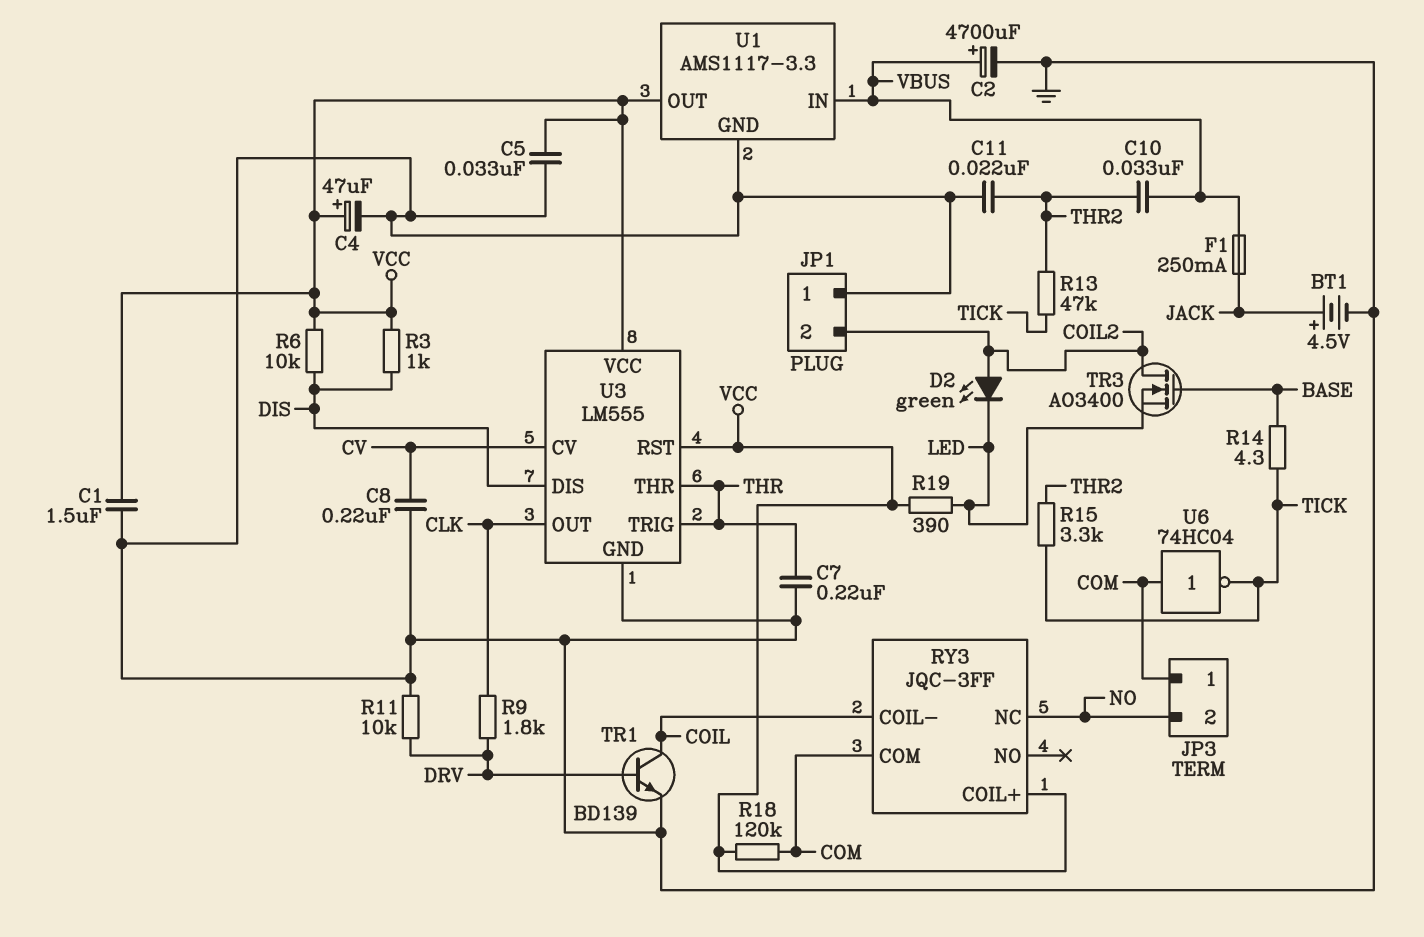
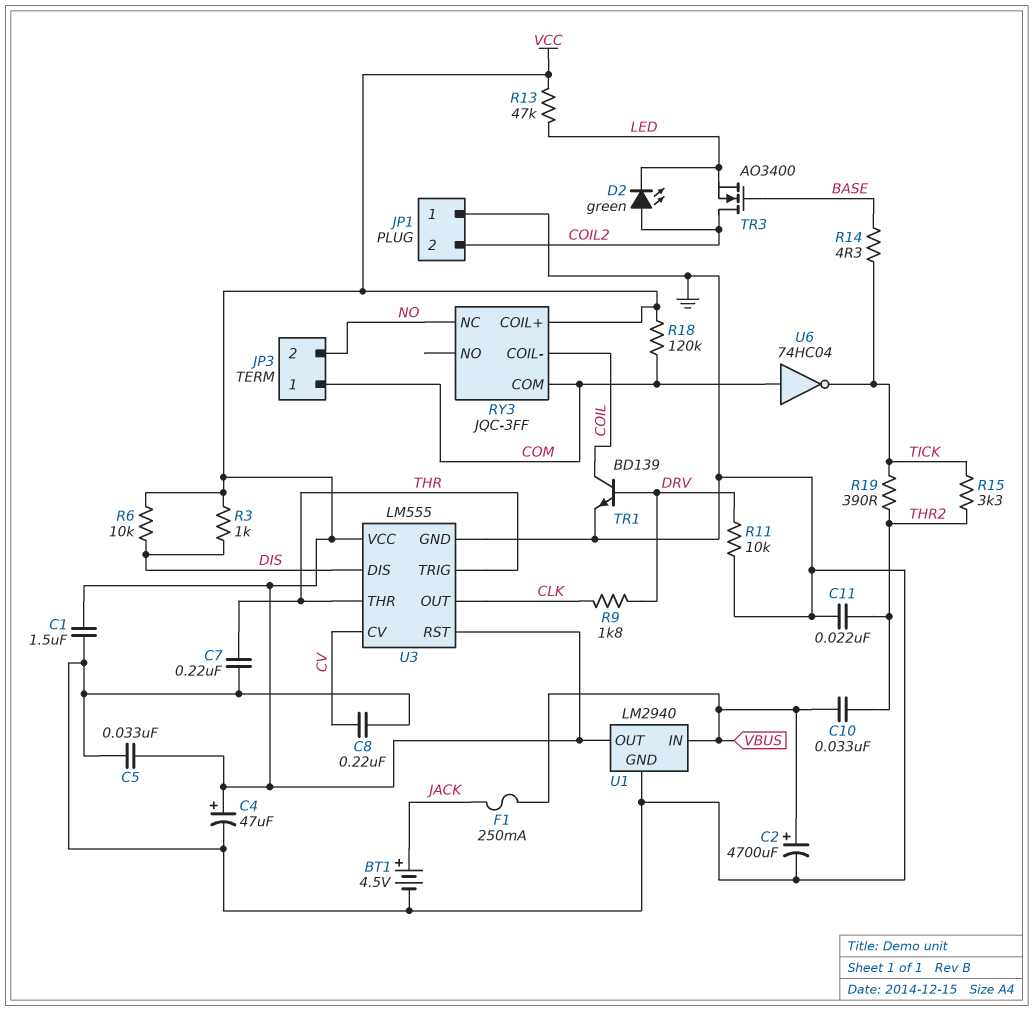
R13: 47k (THR2, TICK) -> 47k (LED, VCC)
R19: 390 (LED, VCC) -> 390 (THR2, TICK)
U1: AMS1117-3.3 -> LM2940

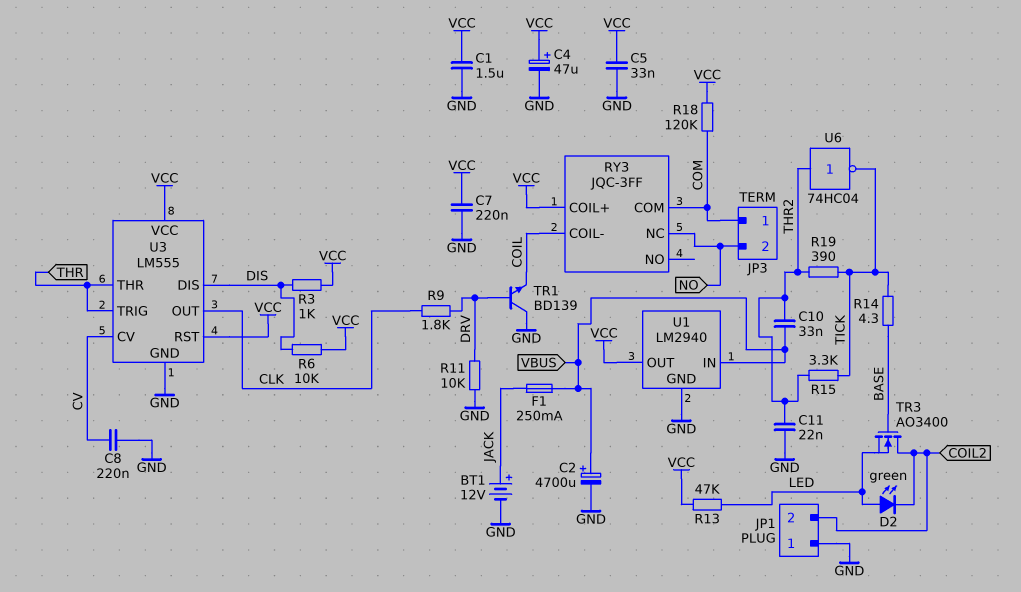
BT1: 4.5V (plus JACK, minus GND) -> 12V (plus JACK, minus GND)
C7: 220nF (GND, THR) -> 220nF (GND, VCC)
D2: LED green (A COIL2, K LED) -> LED green (A LED, K COIL2)
TR1: NPN BD139 (B DRV, C COIL, E GND) -> NPN BD139 (B DRV, C GND, E COIL)
U6: NOT 74HC04 (in COM, out TICK) -> NOT 74HC04 (in THR2, out TICK)

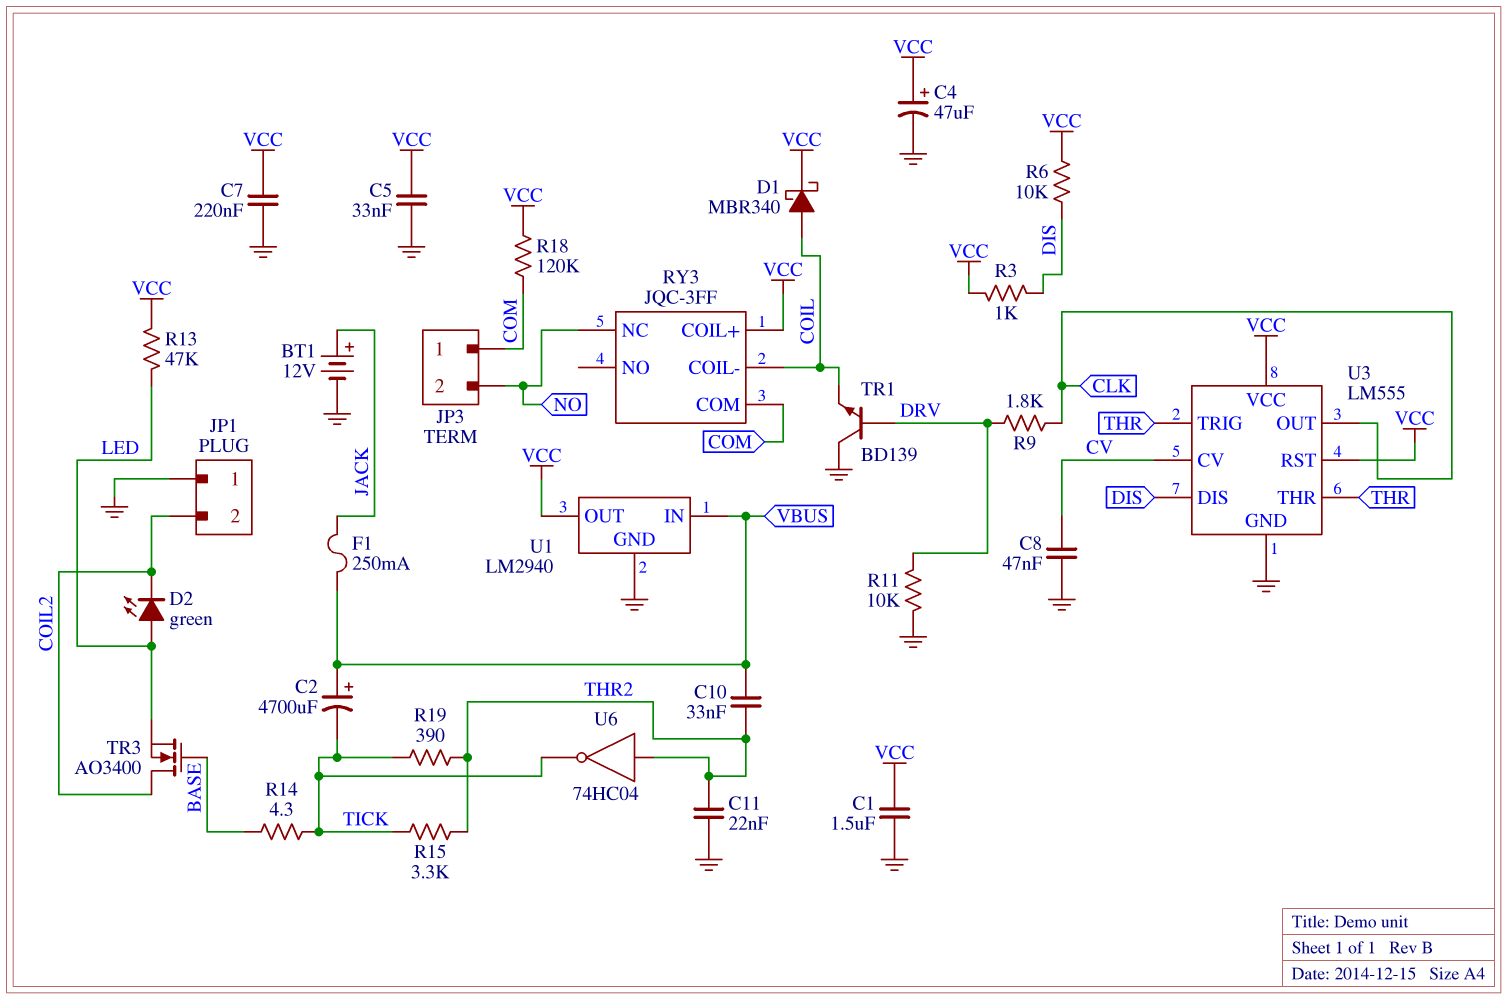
C2: 4700uF (plus VBUS, minus GND) -> 4700uF (plus VBUS, minus TICK)
C8: 220nF (CV, GND) -> 47nF (CV, GND)
D1: none -> schottky MBR340 (A COIL, K VCC)

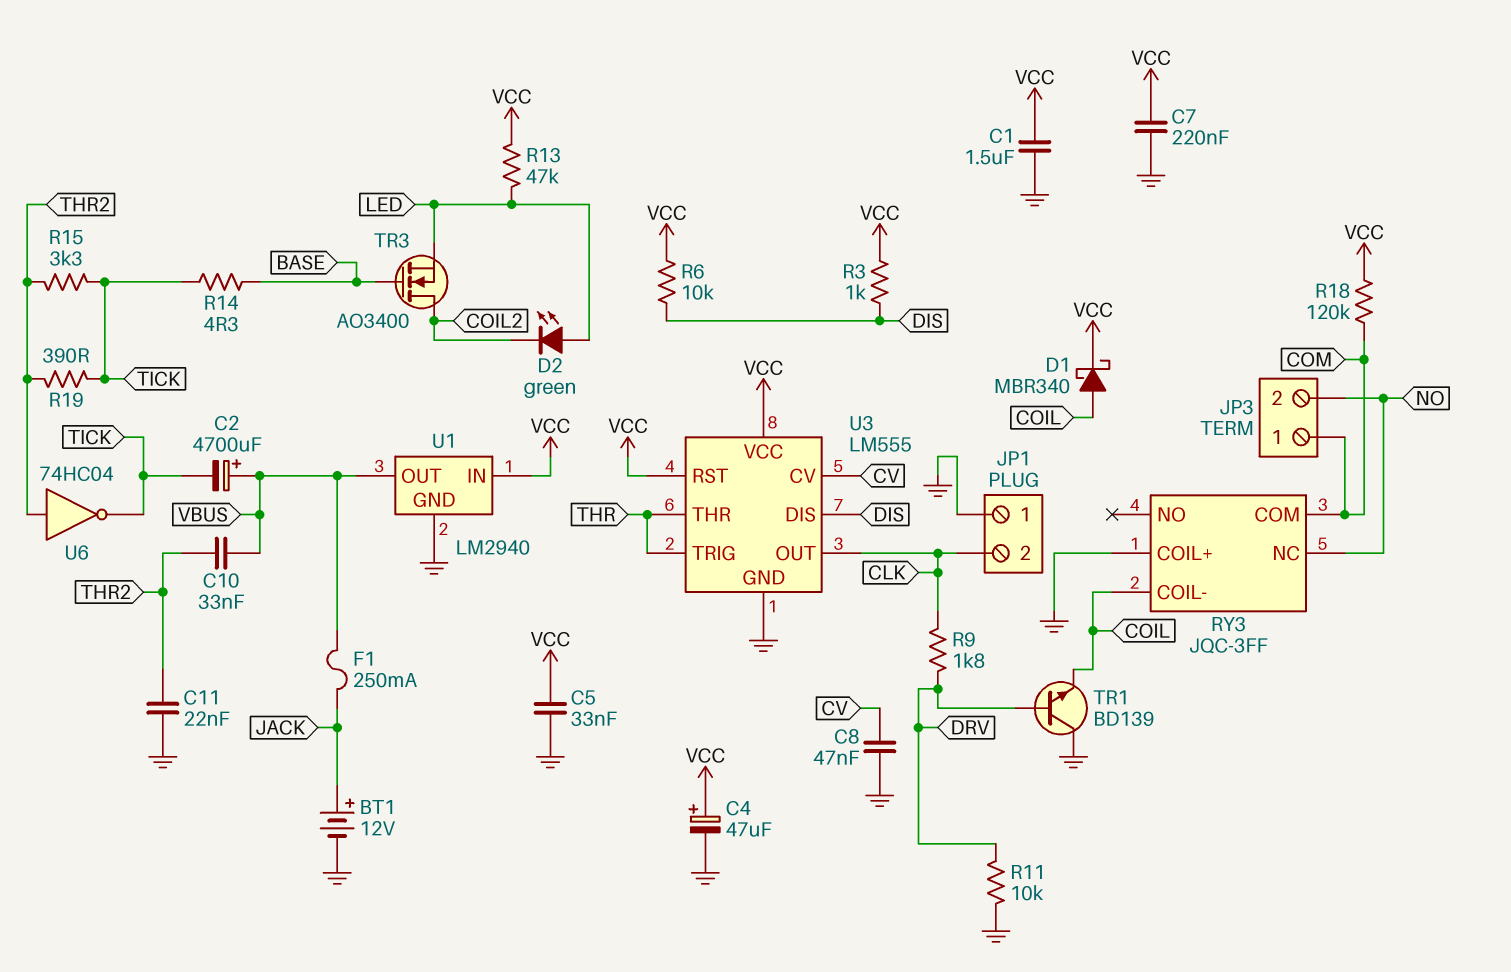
JP1 pin 2: COIL2 -> CLK
RY3 pin COIL+: VCC -> GND
U1 pin IN: VBUS -> VCC
U1 pin OUT: VCC -> VBUS

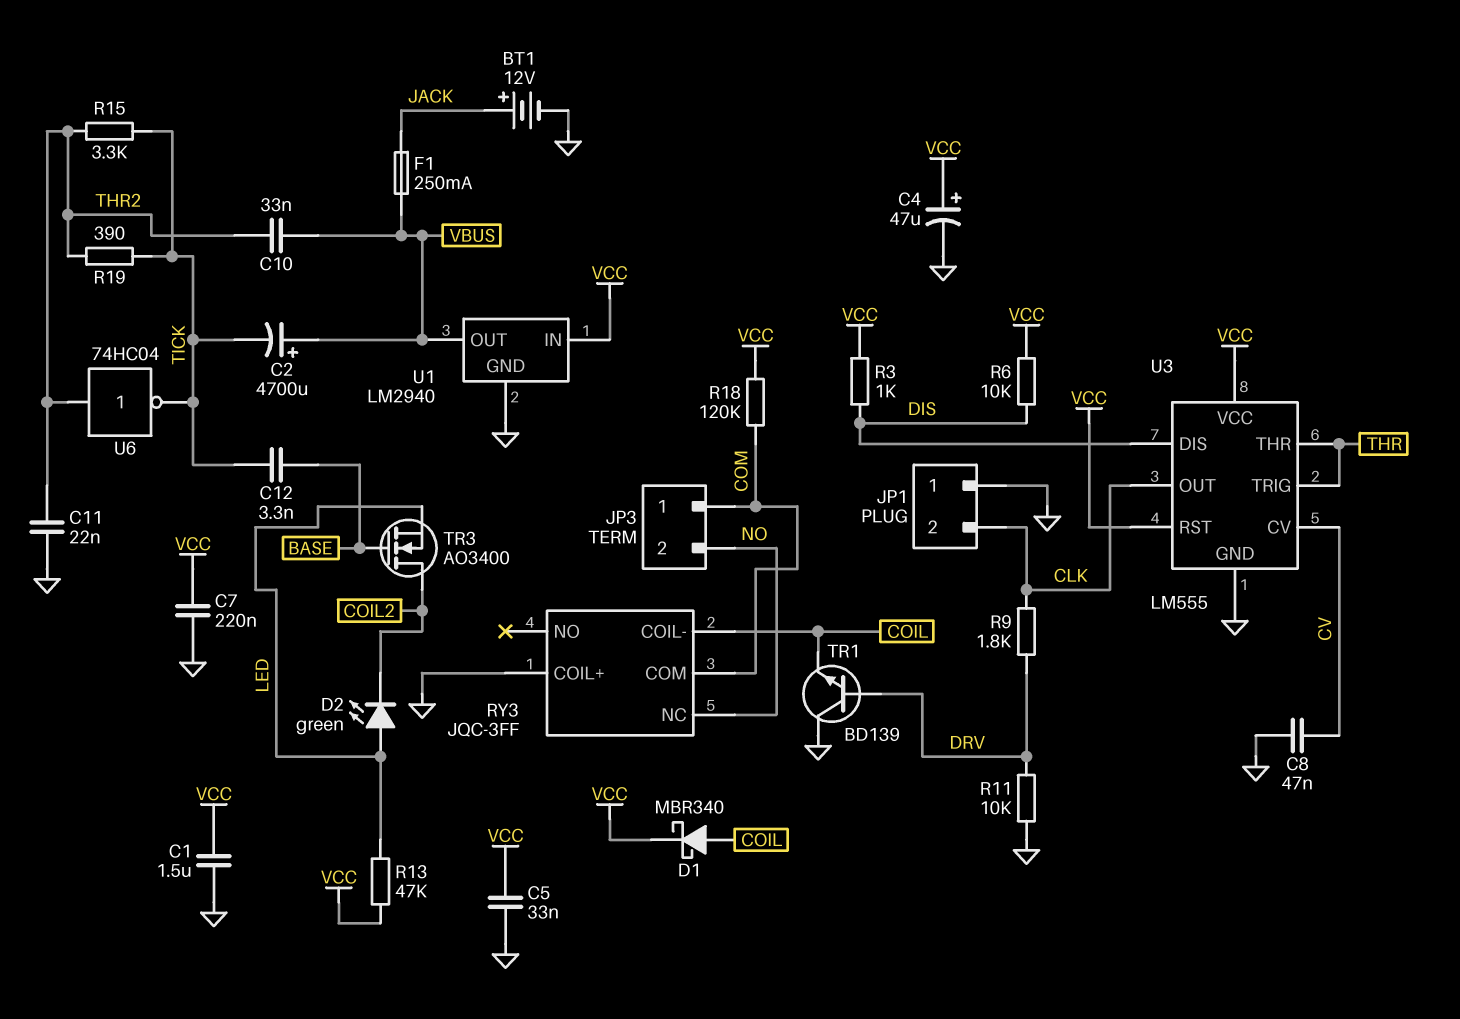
C12: none -> 3.3nF (BASE, TICK)
R14: 4.3 (BASE, TICK) -> none

